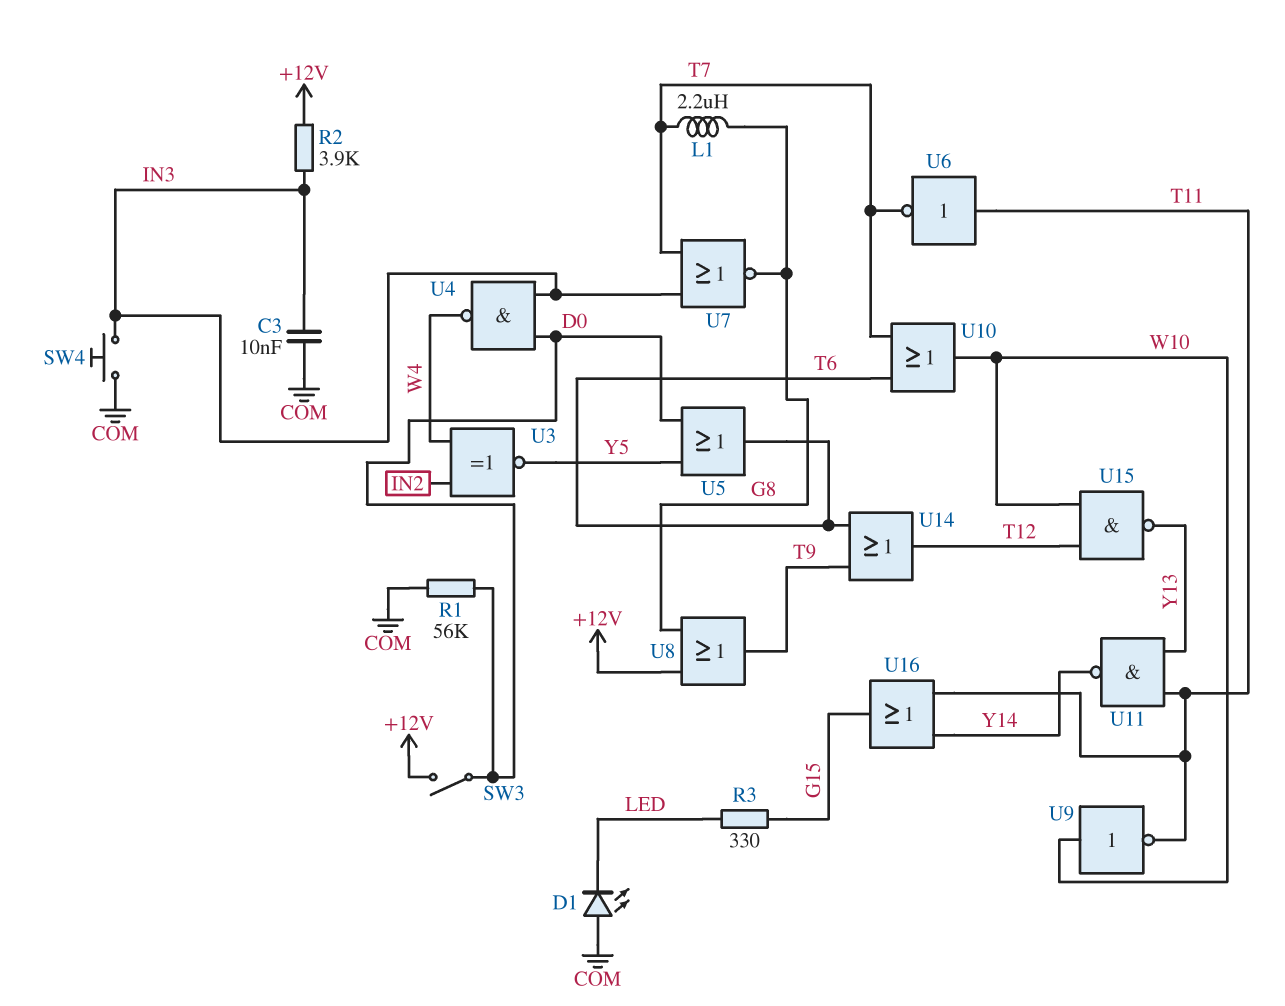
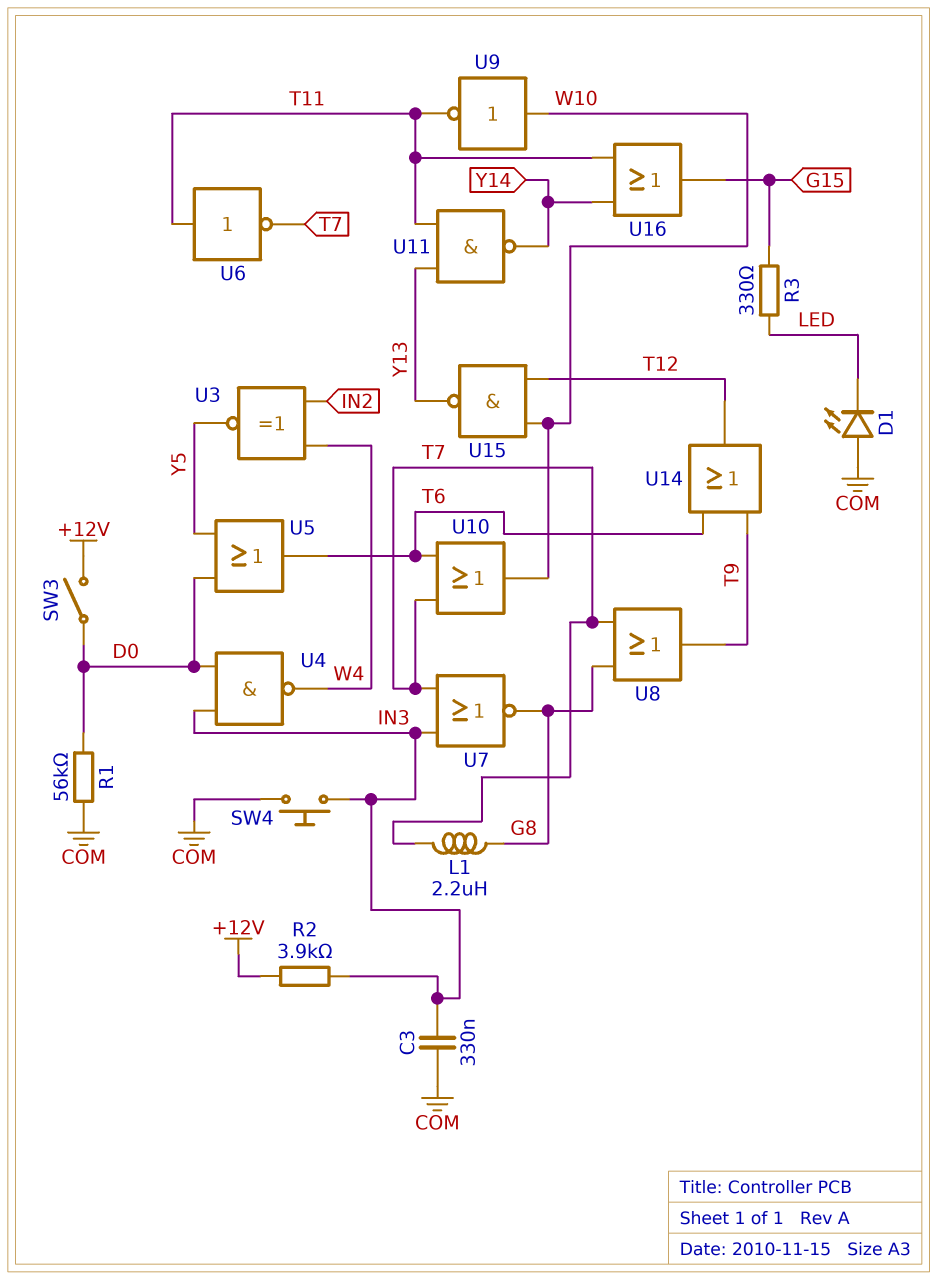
C3: 10nF (COM, IN3) -> 330nF (COM, IN3)
U8: OR (in +12V, in G8, out T9) -> OR (in G8, in T7, out T9)

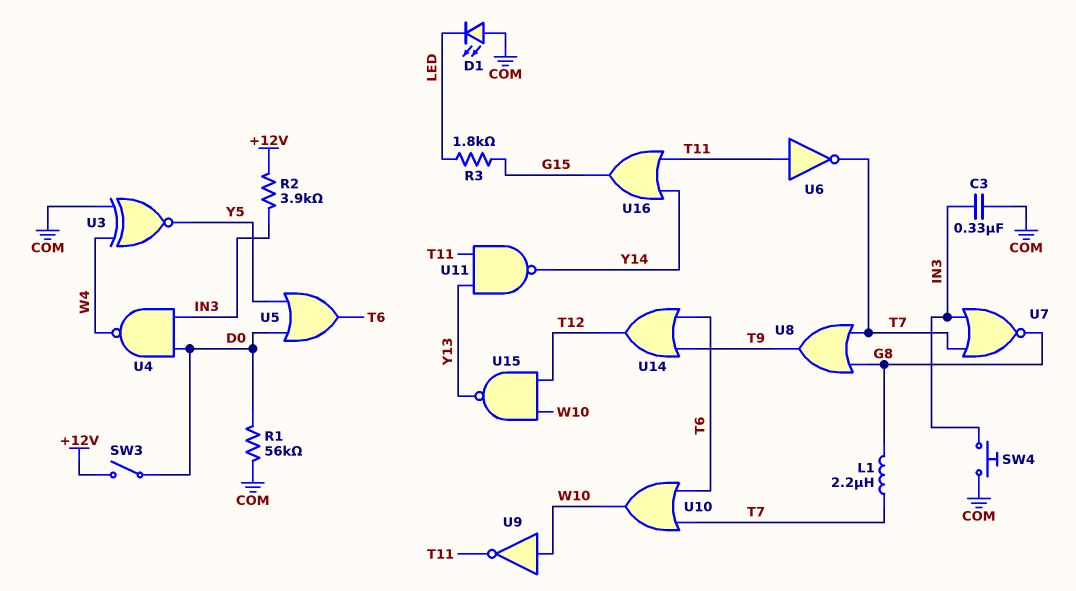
R3: 330 (G15, LED) -> 1.8k (G15, LED)
U3: XNOR (in IN2, in W4, out Y5) -> XNOR (in COM, in W4, out Y5)

